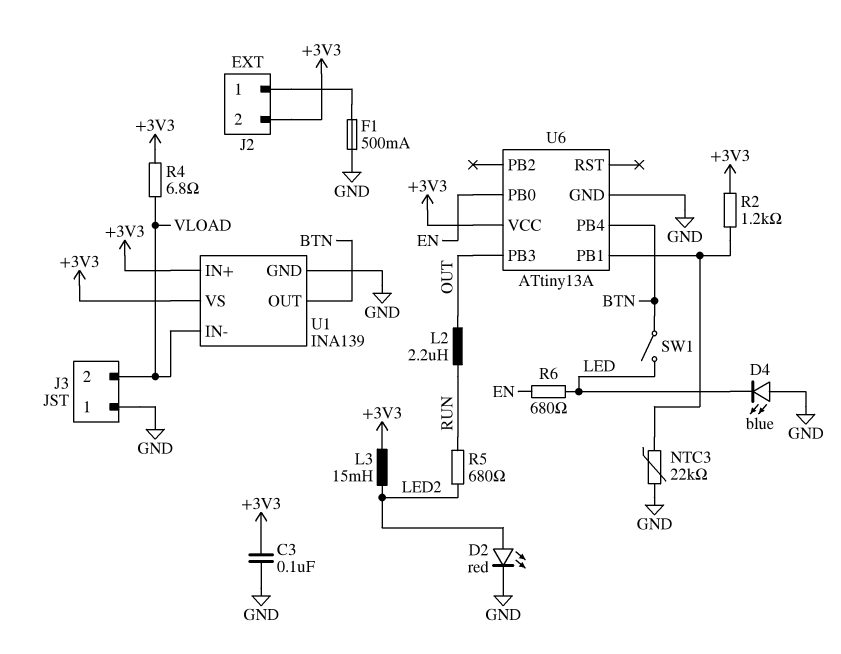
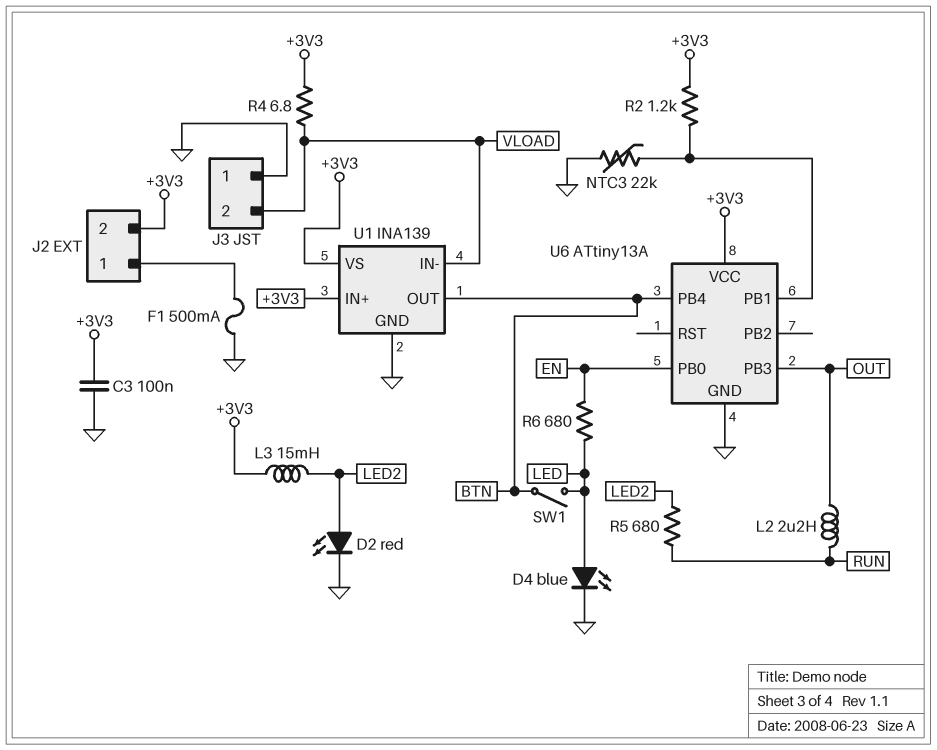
D4: LED blue (A GND, K LED) -> LED blue (A LED, K GND)

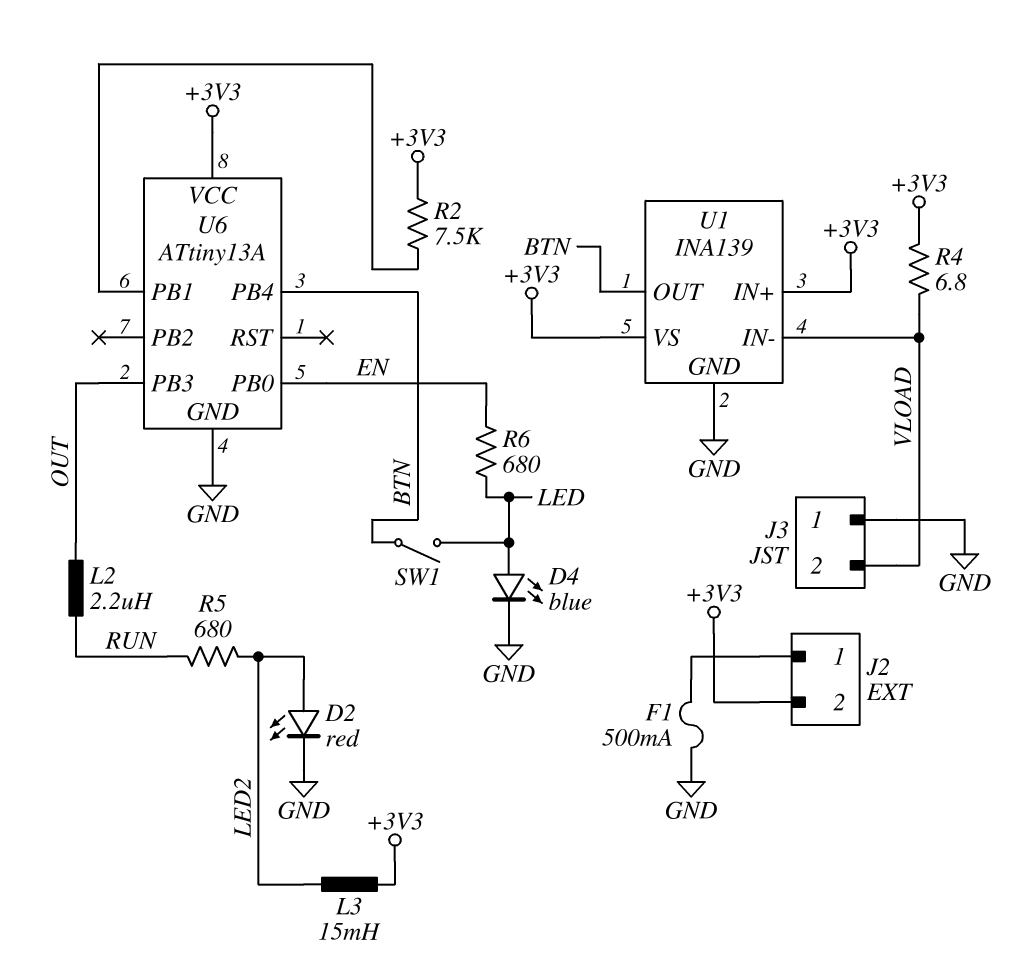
C3: 100nF (+3V3, GND) -> none
NTC3: 22k (GND, U6/PB1) -> none
R2: 1.2k (+3V3, U6/PB1) -> 7.5k (+3V3, U6/PB1)

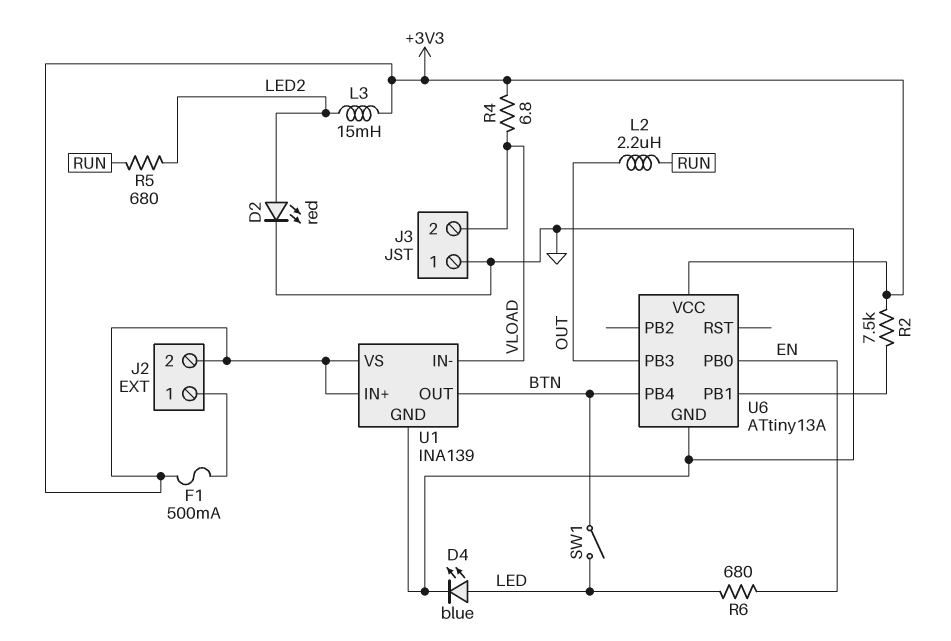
F1: 500mA (GND, J2/1) -> 500mA (+3V3, J2/1)

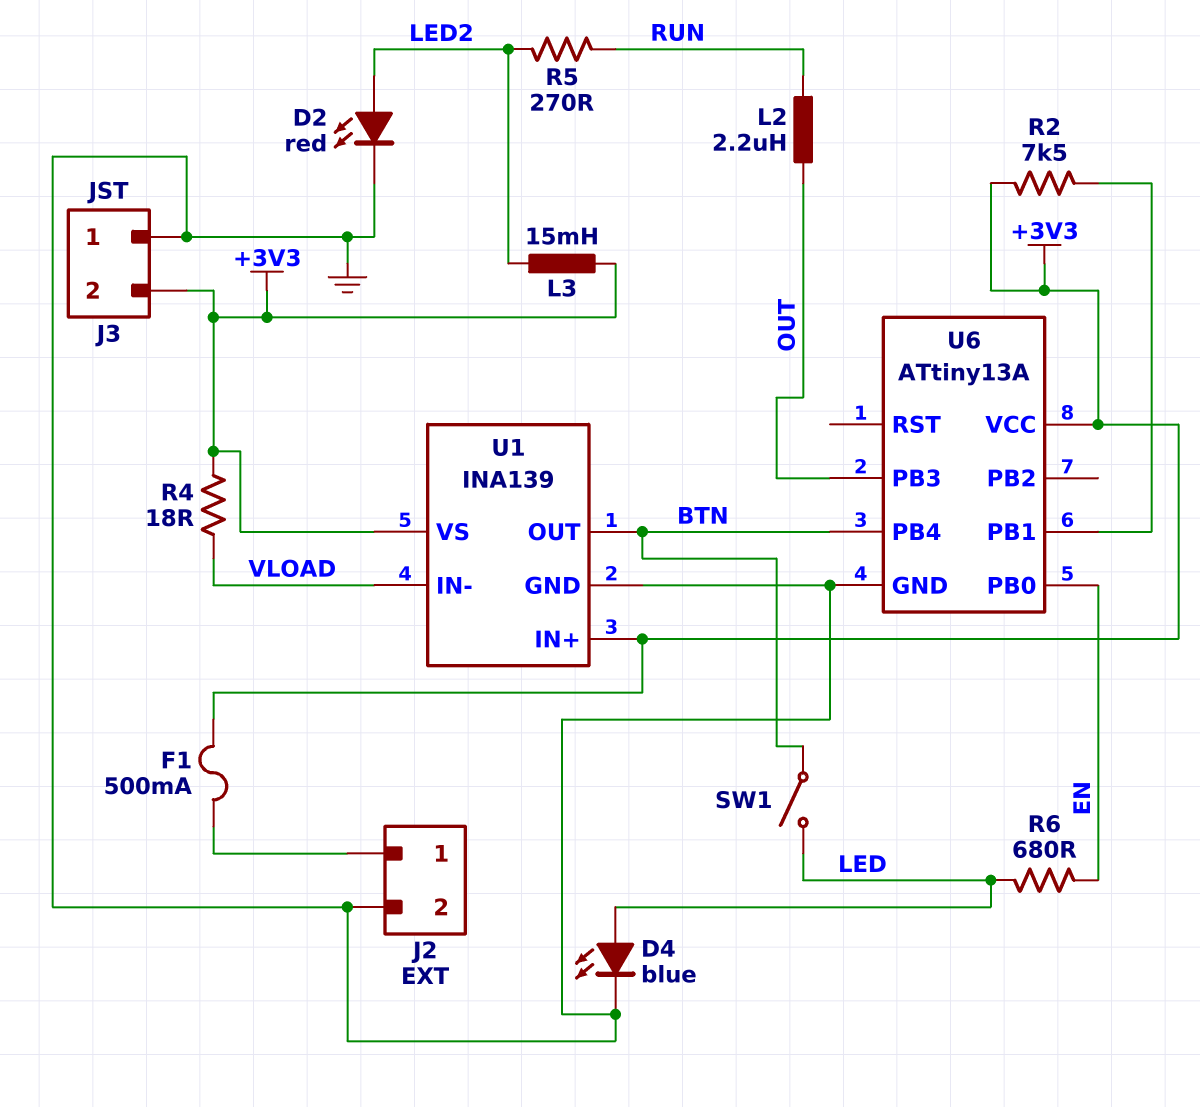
J2 pin 2: +3V3 -> GND
J3 pin 2: VLOAD -> +3V3
R4: 6.8 (+3V3, VLOAD) -> 18 (+3V3, VLOAD)
R5: 680 (LED2, RUN) -> 270 (LED2, RUN)

